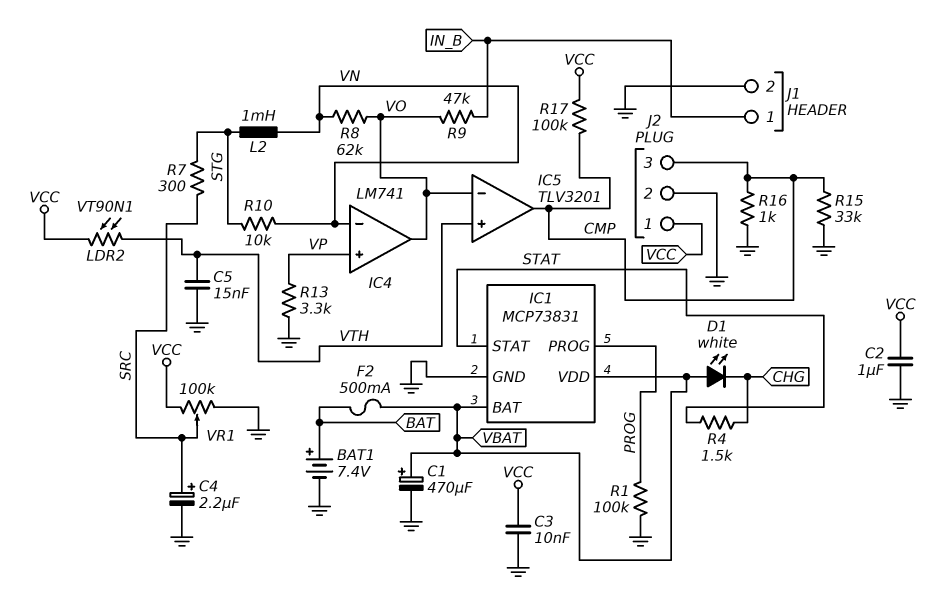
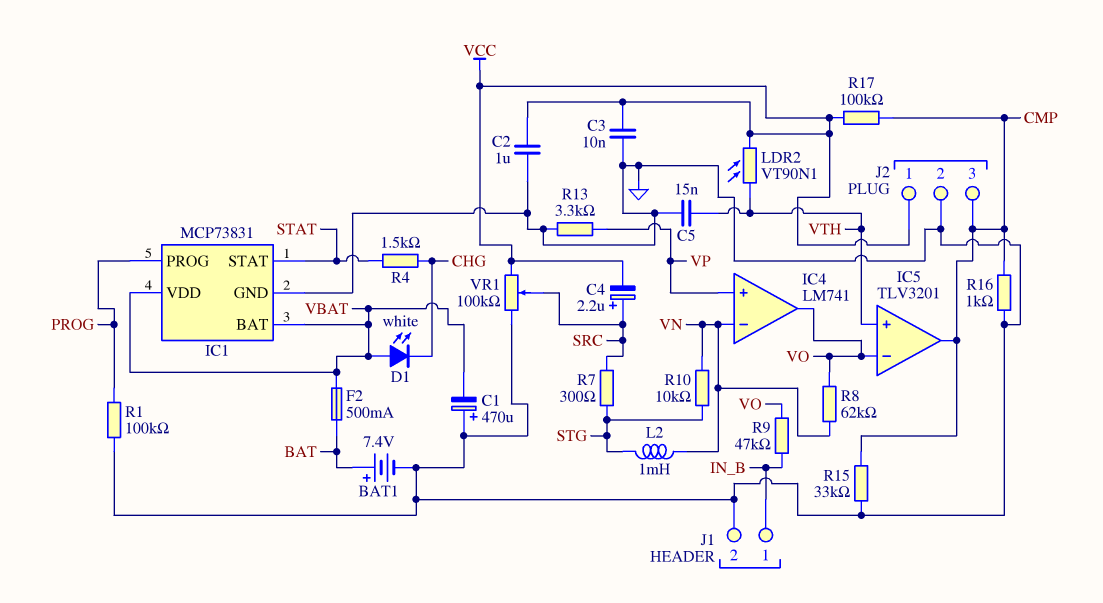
C1: 470uF (plus VBAT, minus GND) -> 470uF (plus GND, minus VBAT)
C4: 2.2uF (plus SRC, minus GND) -> 2.2uF (plus SRC, minus VCC)

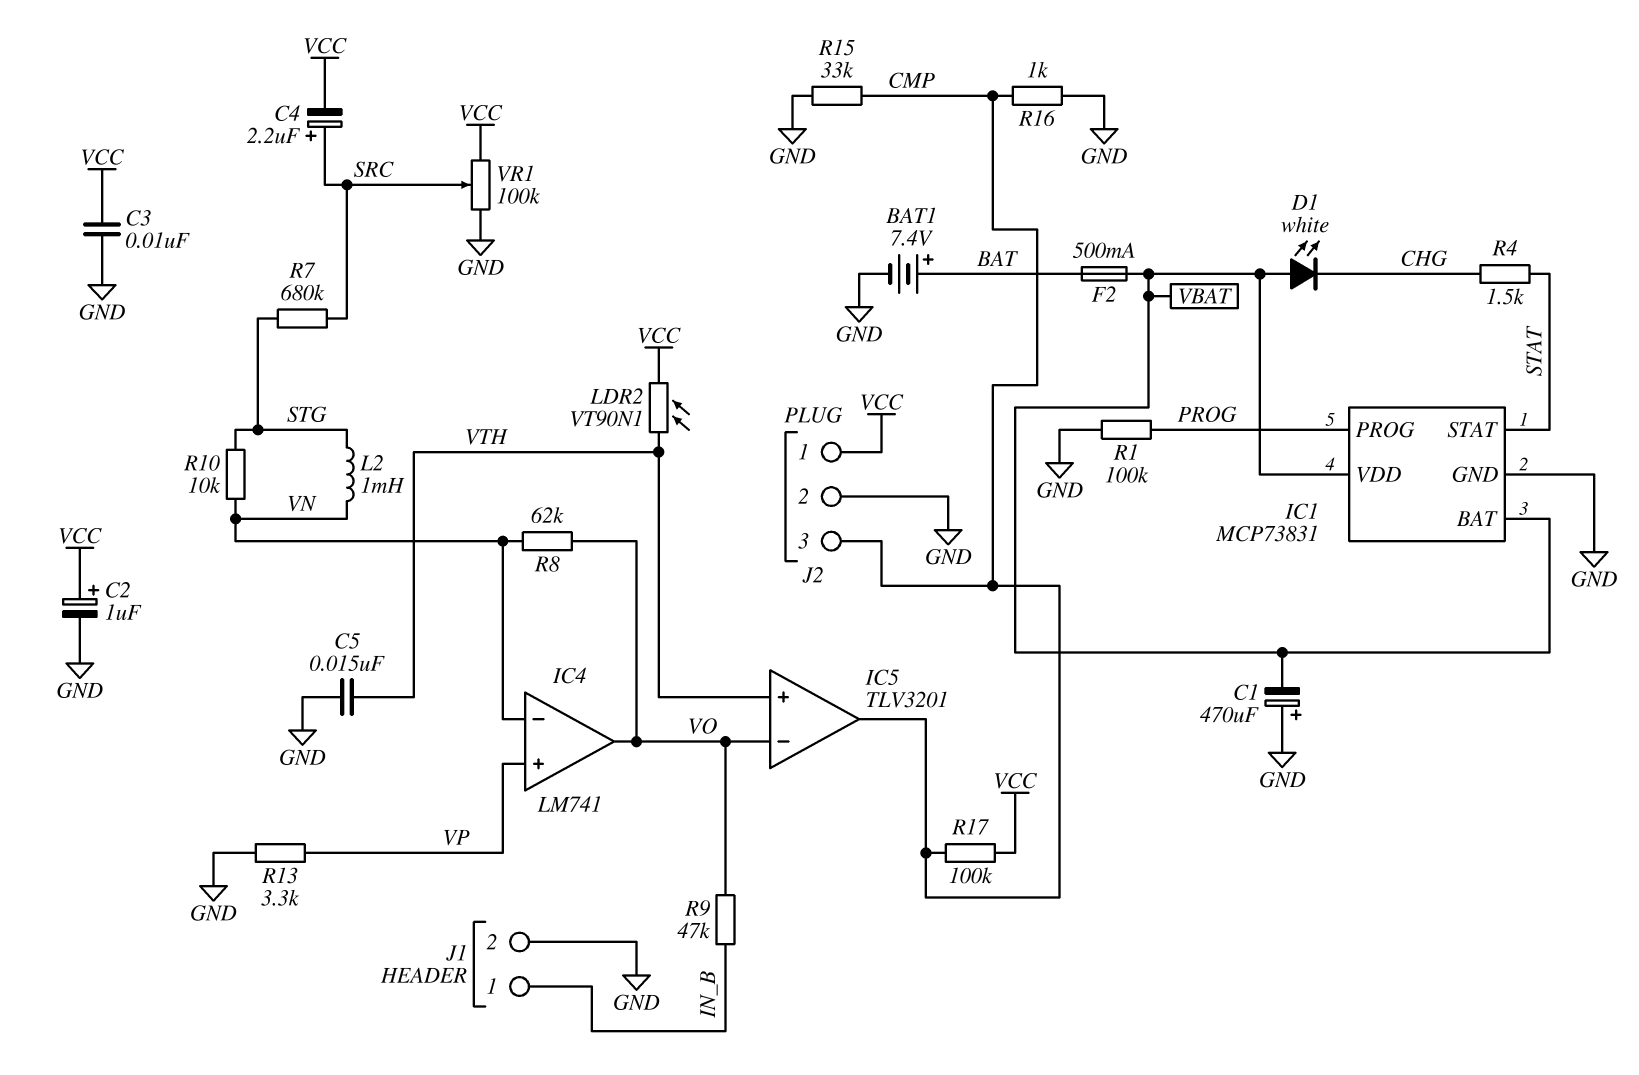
C2: 1uF (GND, VCC) -> 1uF (plus VCC, minus GND)
R7: 300 (SRC, STG) -> 680k (SRC, STG)

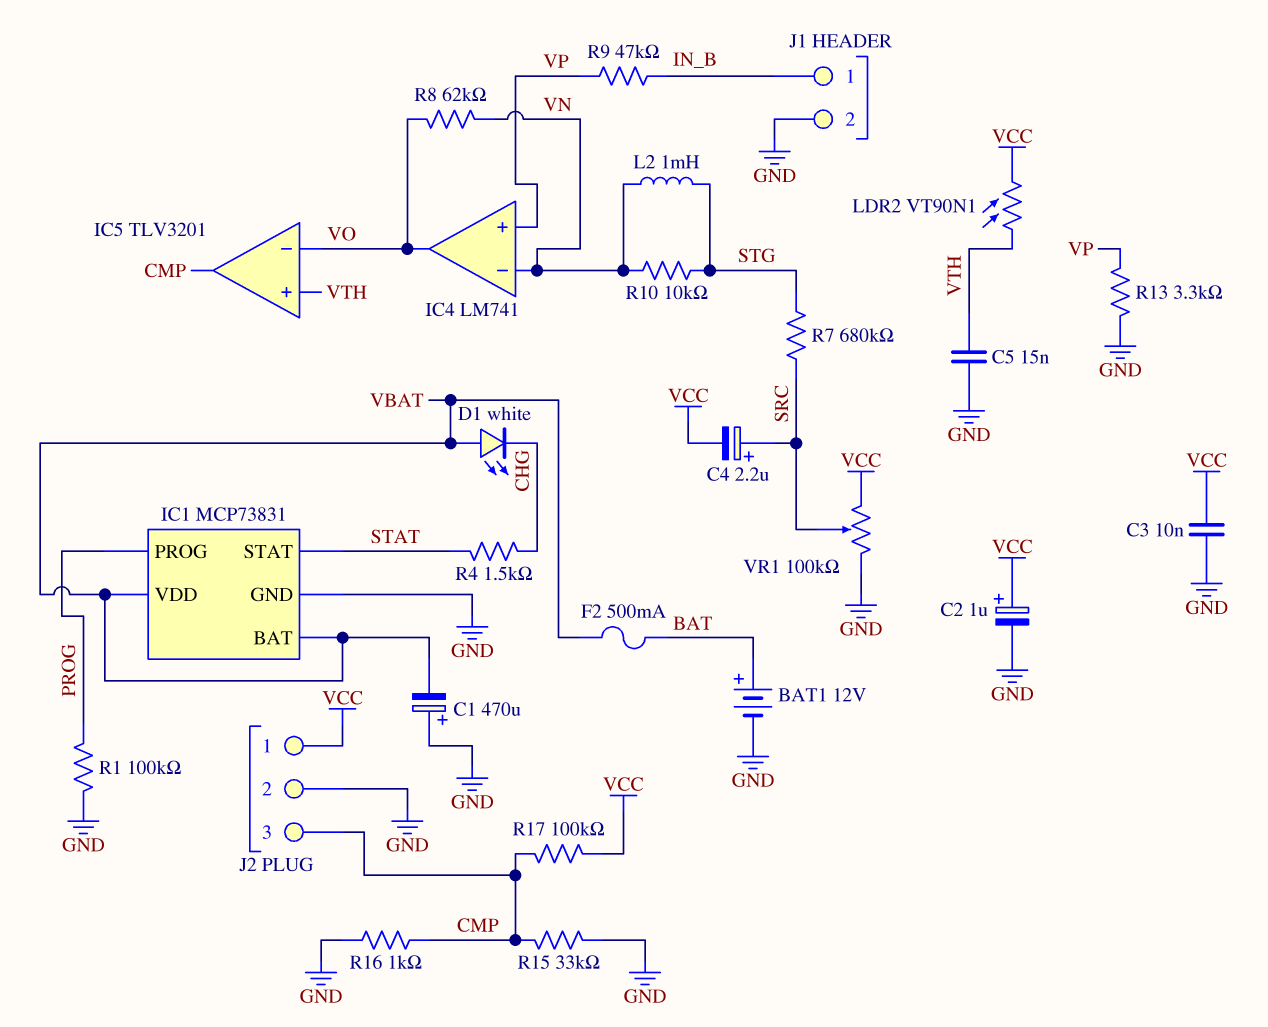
BAT1: 7.4V (plus BAT, minus GND) -> 12V (plus BAT, minus GND)
R9: 47k (IN_B, VO) -> 47k (IN_B, VP)

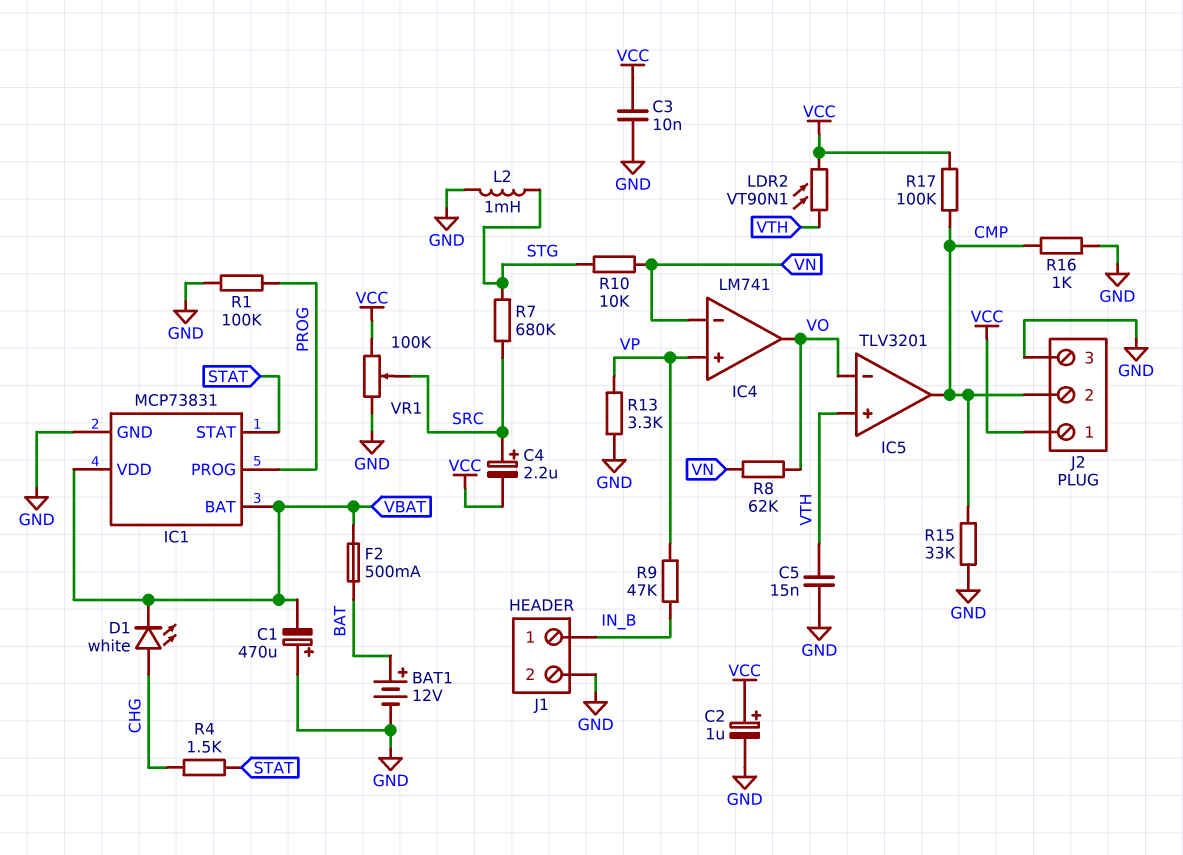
D1: LED white (A VBAT, K CHG) -> LED white (A CHG, K VBAT)
J2 pin 2: GND -> CMP
J2 pin 3: CMP -> GND
L2: 1mH (STG, VN) -> 1mH (GND, STG)

